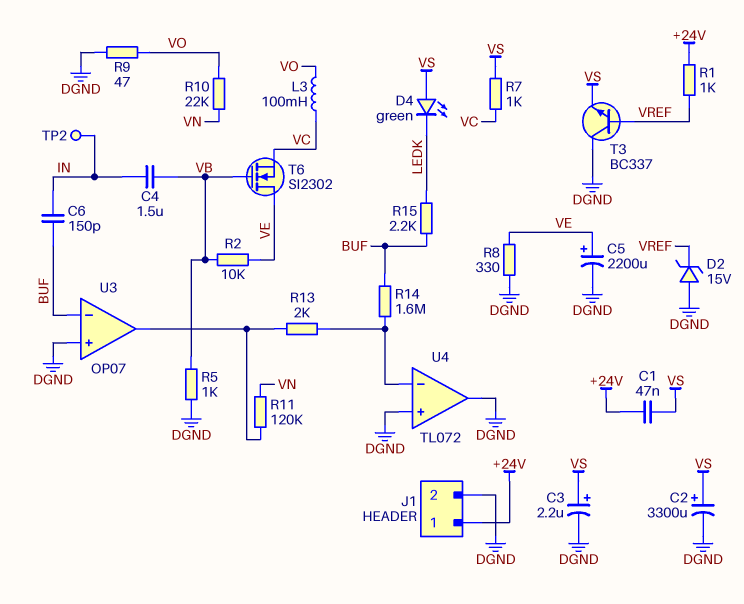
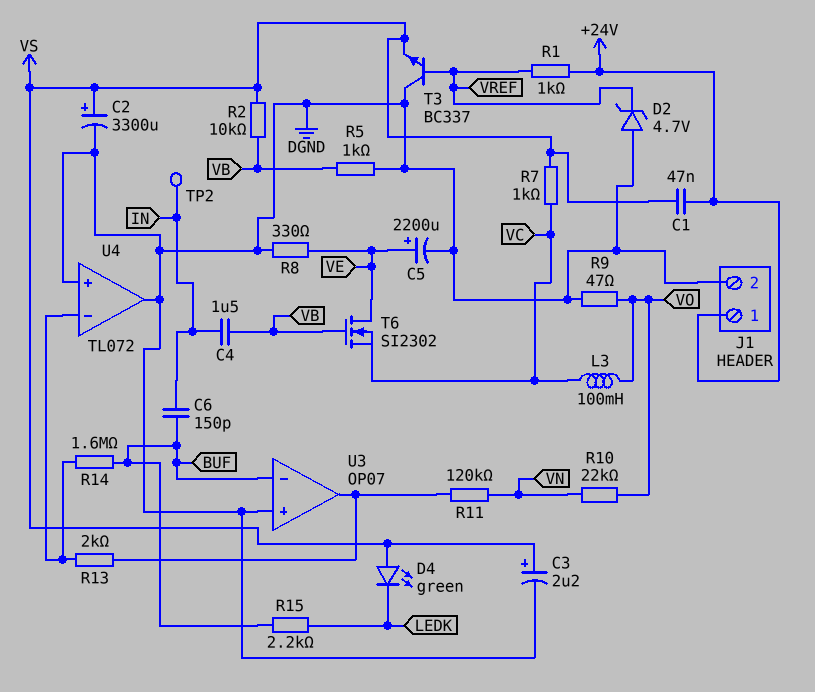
D2: zener 15V (A DGND, K VREF) -> zener 4.7V (A DGND, K VREF)
R2: 10k (VB, VE) -> 10k (VB, VS)

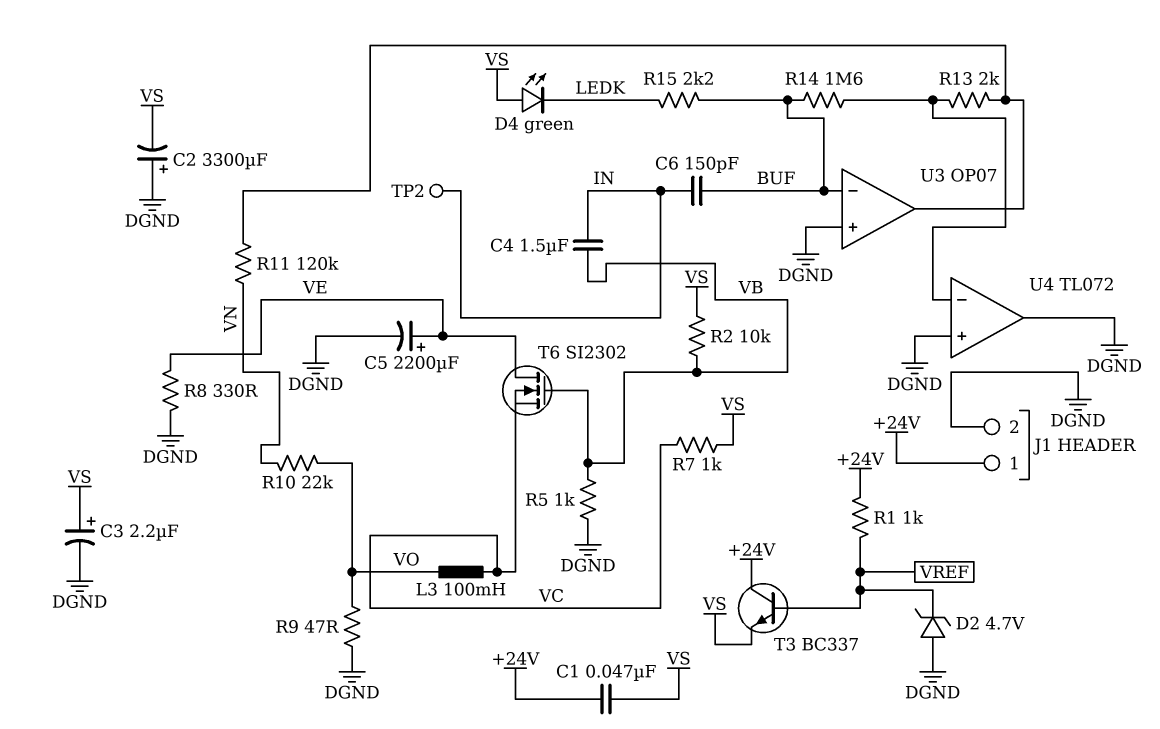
C2: 3300uF (plus VS, minus DGND) -> 3300uF (plus DGND, minus VS)
T3: NPN BC337 (B VREF, C DGND, E VS) -> NPN BC337 (B VREF, C +24V, E VS)

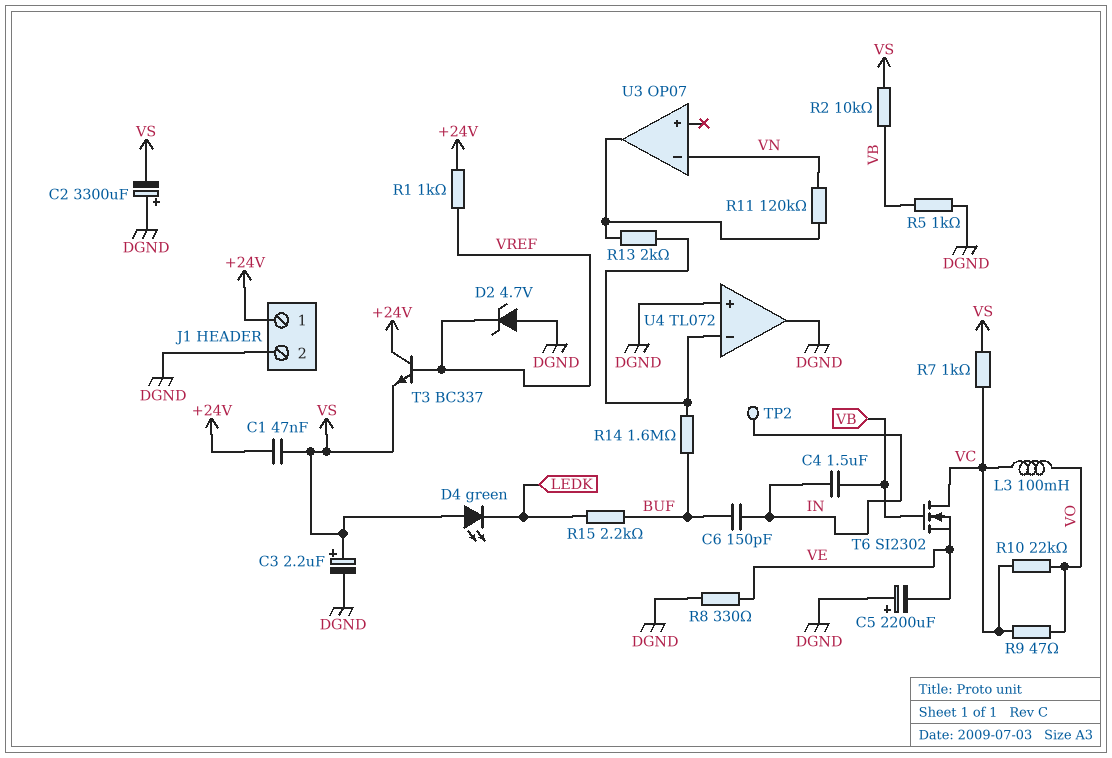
C5: 2200uF (plus VE, minus DGND) -> 2200uF (plus DGND, minus VE)
R9: 47 (DGND, VO) -> 47 (VC, VO)
R10: 22k (VN, VO) -> 22k (VC, VO)
T6: NMOS SI2302 (G VB, D VE, S VC) -> NMOS SI2302 (G VB, D VC, S VE)
U3 pin in+: DGND -> none
U3 pin in-: BUF -> VN

